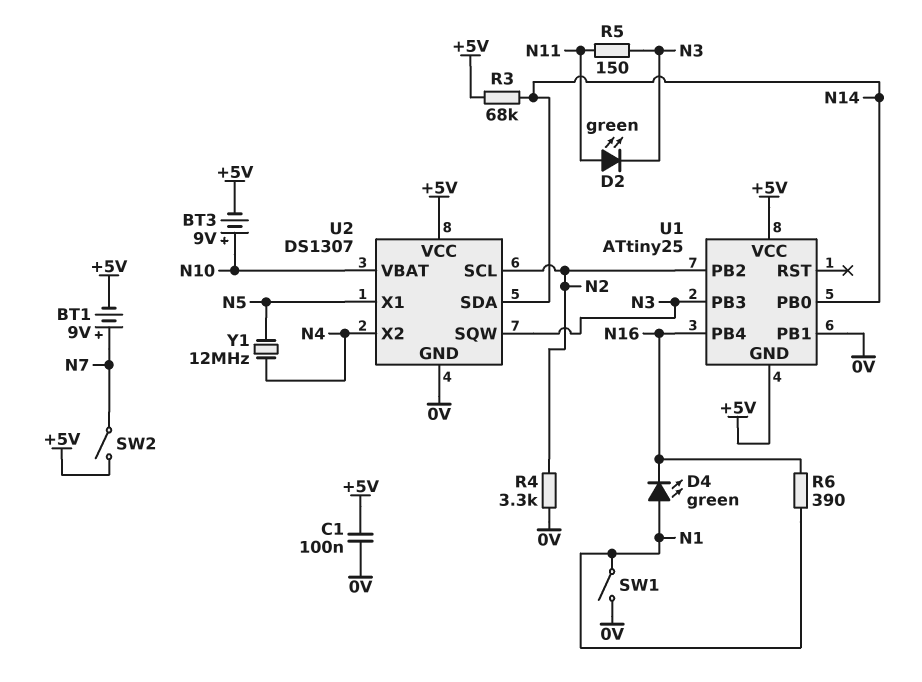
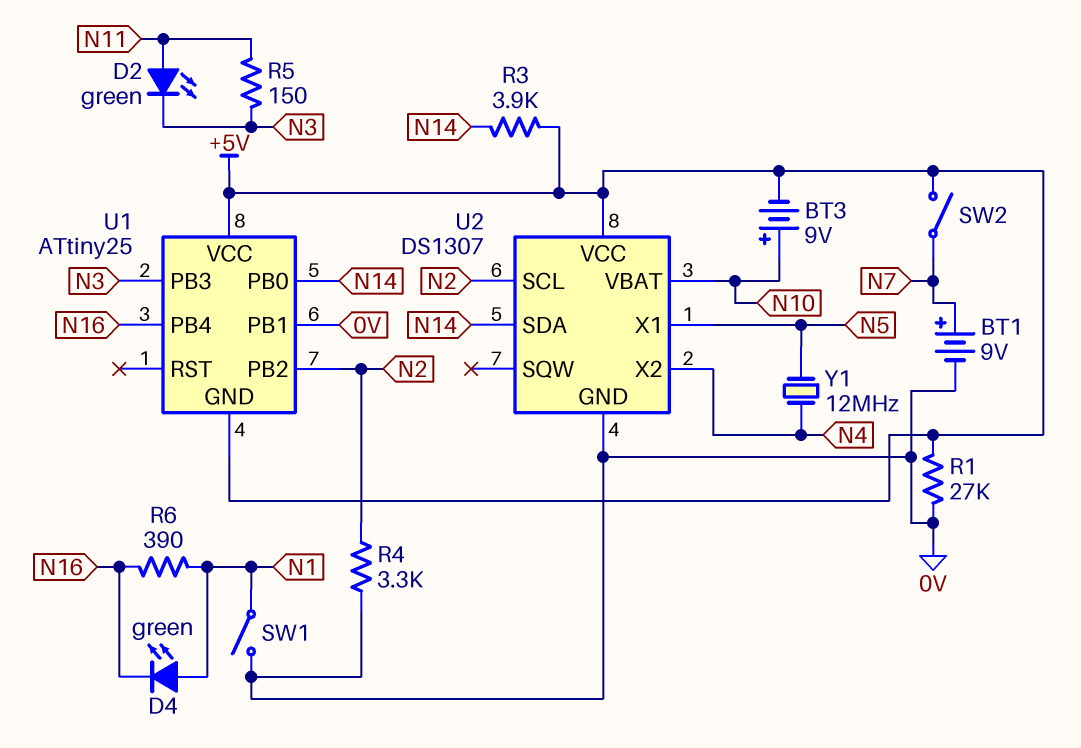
BT1: 9V (plus N7, minus +5V) -> 9V (plus N7, minus 0V)
C1: 100nF (+5V, 0V) -> none
R1: none -> 27k (+5V, 0V)
R3: 68k (+5V, N14) -> 3.9k (+5V, N14)
U2 pin SQW: N3 -> none

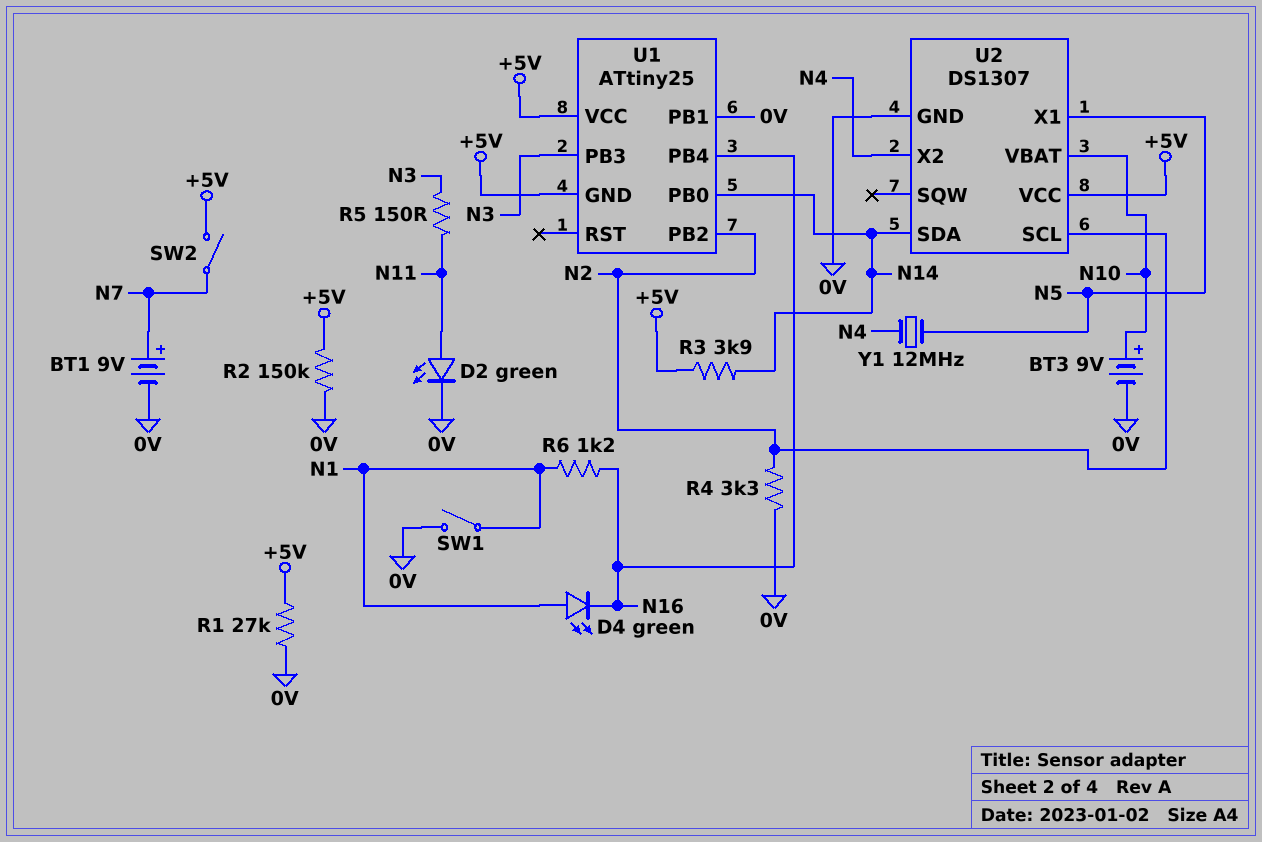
BT3: 9V (plus N10, minus +5V) -> 9V (plus N10, minus 0V)
D2: LED green (A N11, K N3) -> LED green (A N11, K 0V)
R2: none -> 150k (+5V, 0V)
R6: 390 (N1, N16) -> 1.2k (N1, N16)

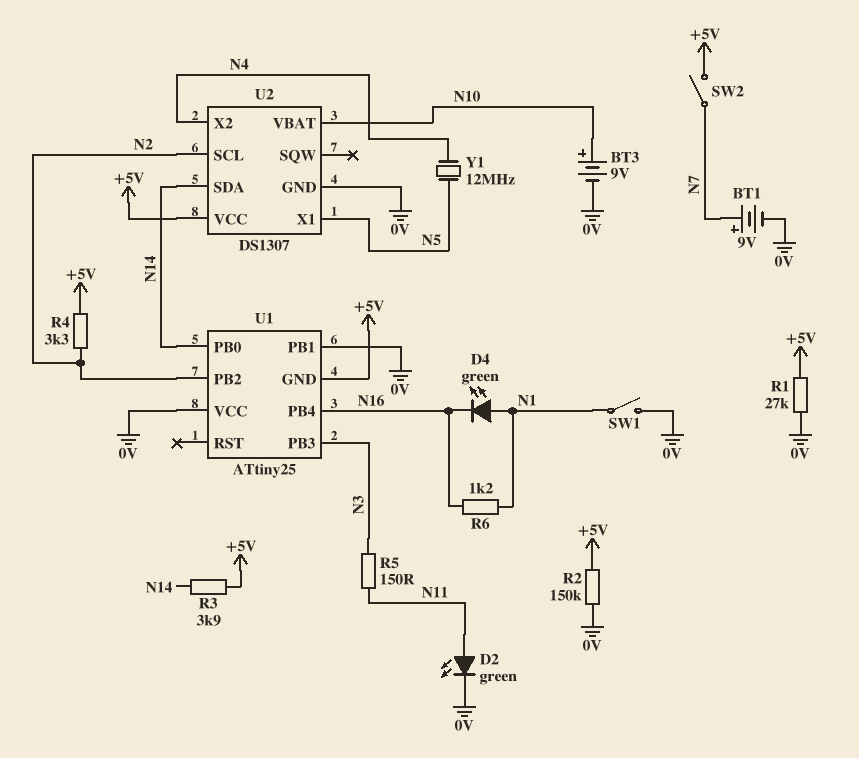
R4: 3.3k (0V, N2) -> 3.3k (+5V, N2)
U1 pin VCC: +5V -> 0V

